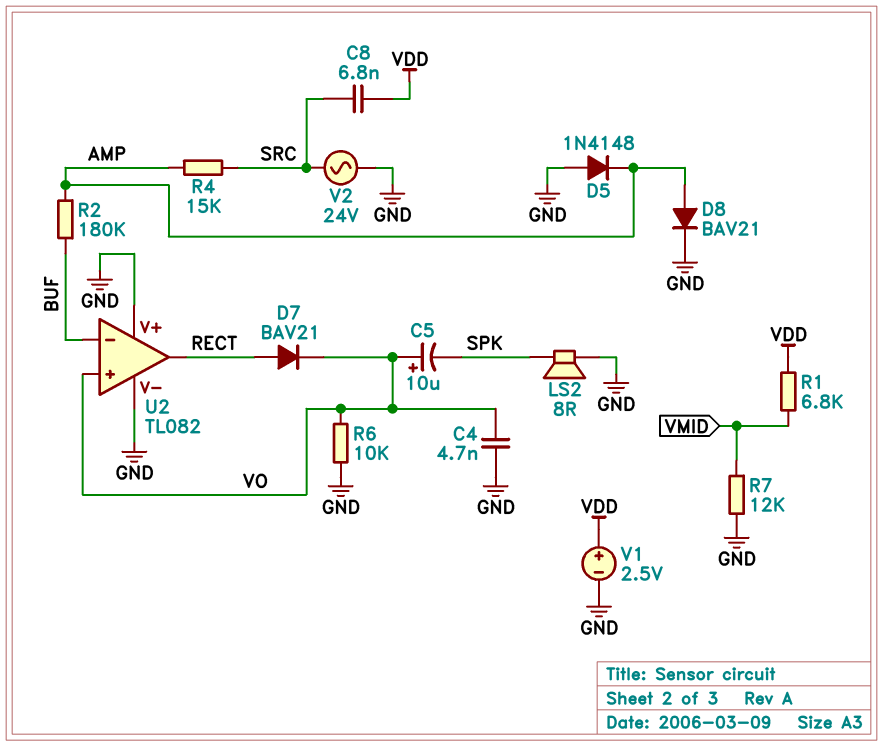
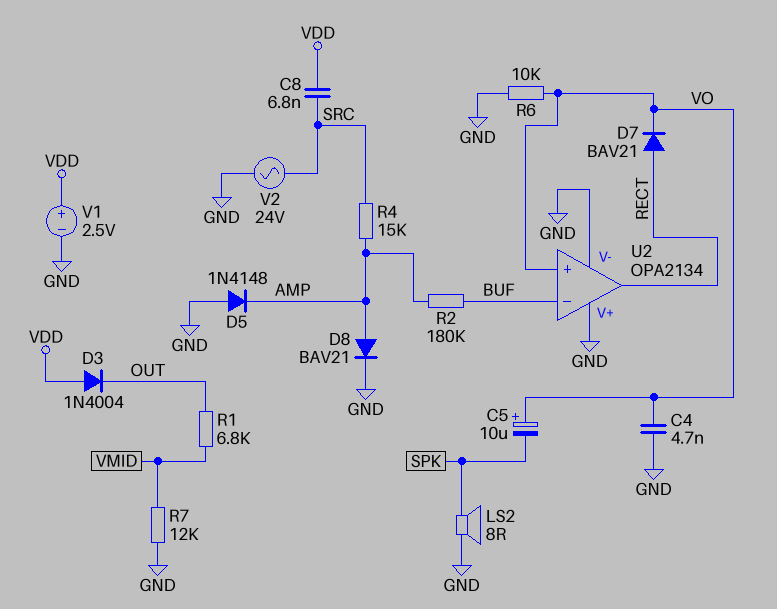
D3: none -> diode 1N4004 (A VDD, K OUT)
R1: 6.8k (VDD, VMID) -> 6.8k (OUT, VMID)
U2: TL082 -> OPA2134

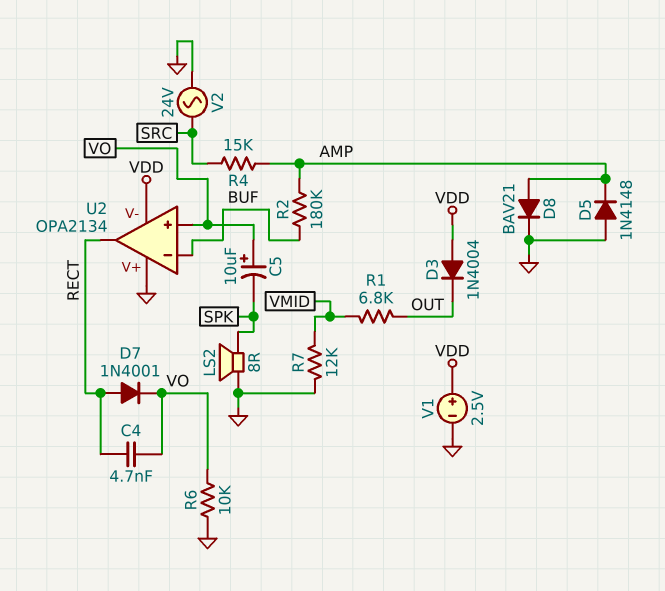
C4: 4.7nF (GND, VO) -> 4.7nF (RECT, VO)
C8: 6.8nF (SRC, VDD) -> none
D7: diode BAV21 (A RECT, K VO) -> diode 1N4001 (A RECT, K VO)
U2 pin V-: GND -> VDD

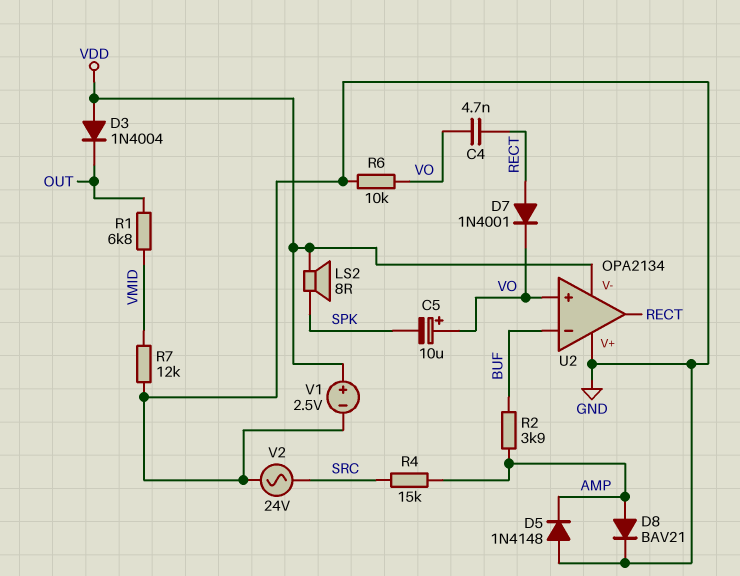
LS2: speaker 8R (GND, SPK) -> speaker 8R (SPK, VDD)
R2: 180k (AMP, BUF) -> 3.9k (AMP, BUF)

